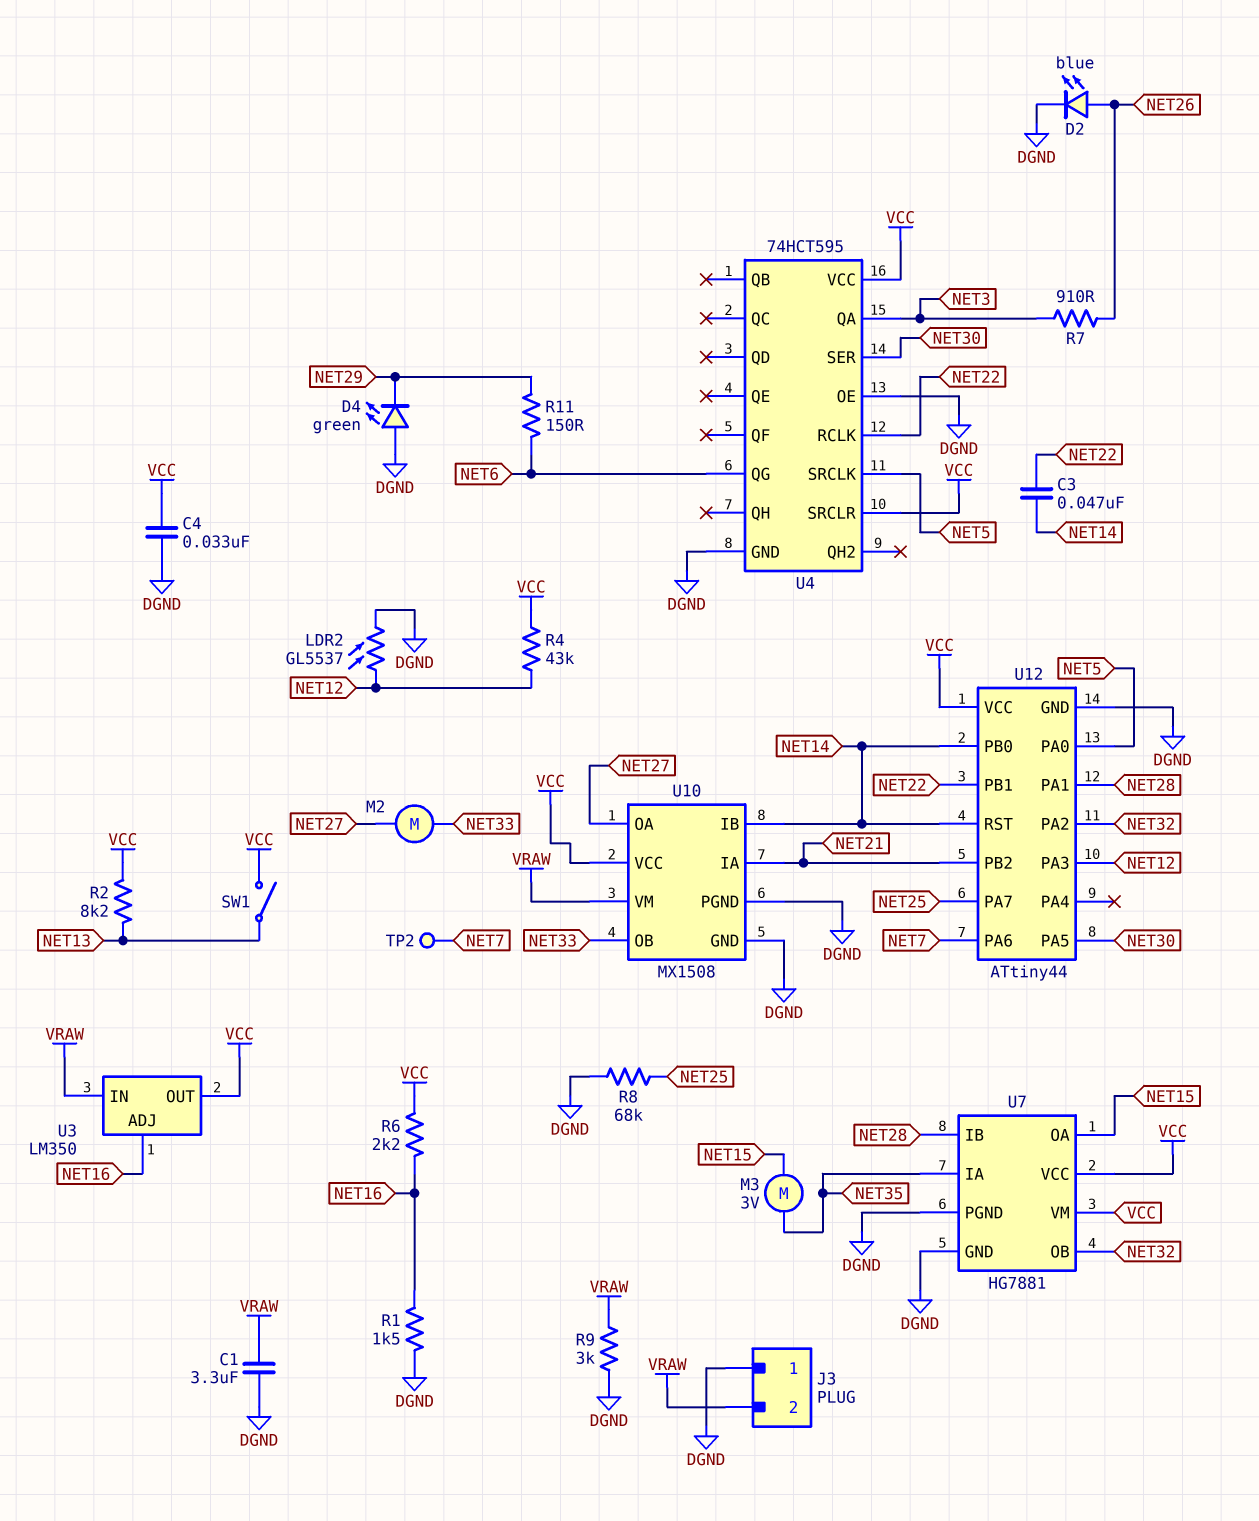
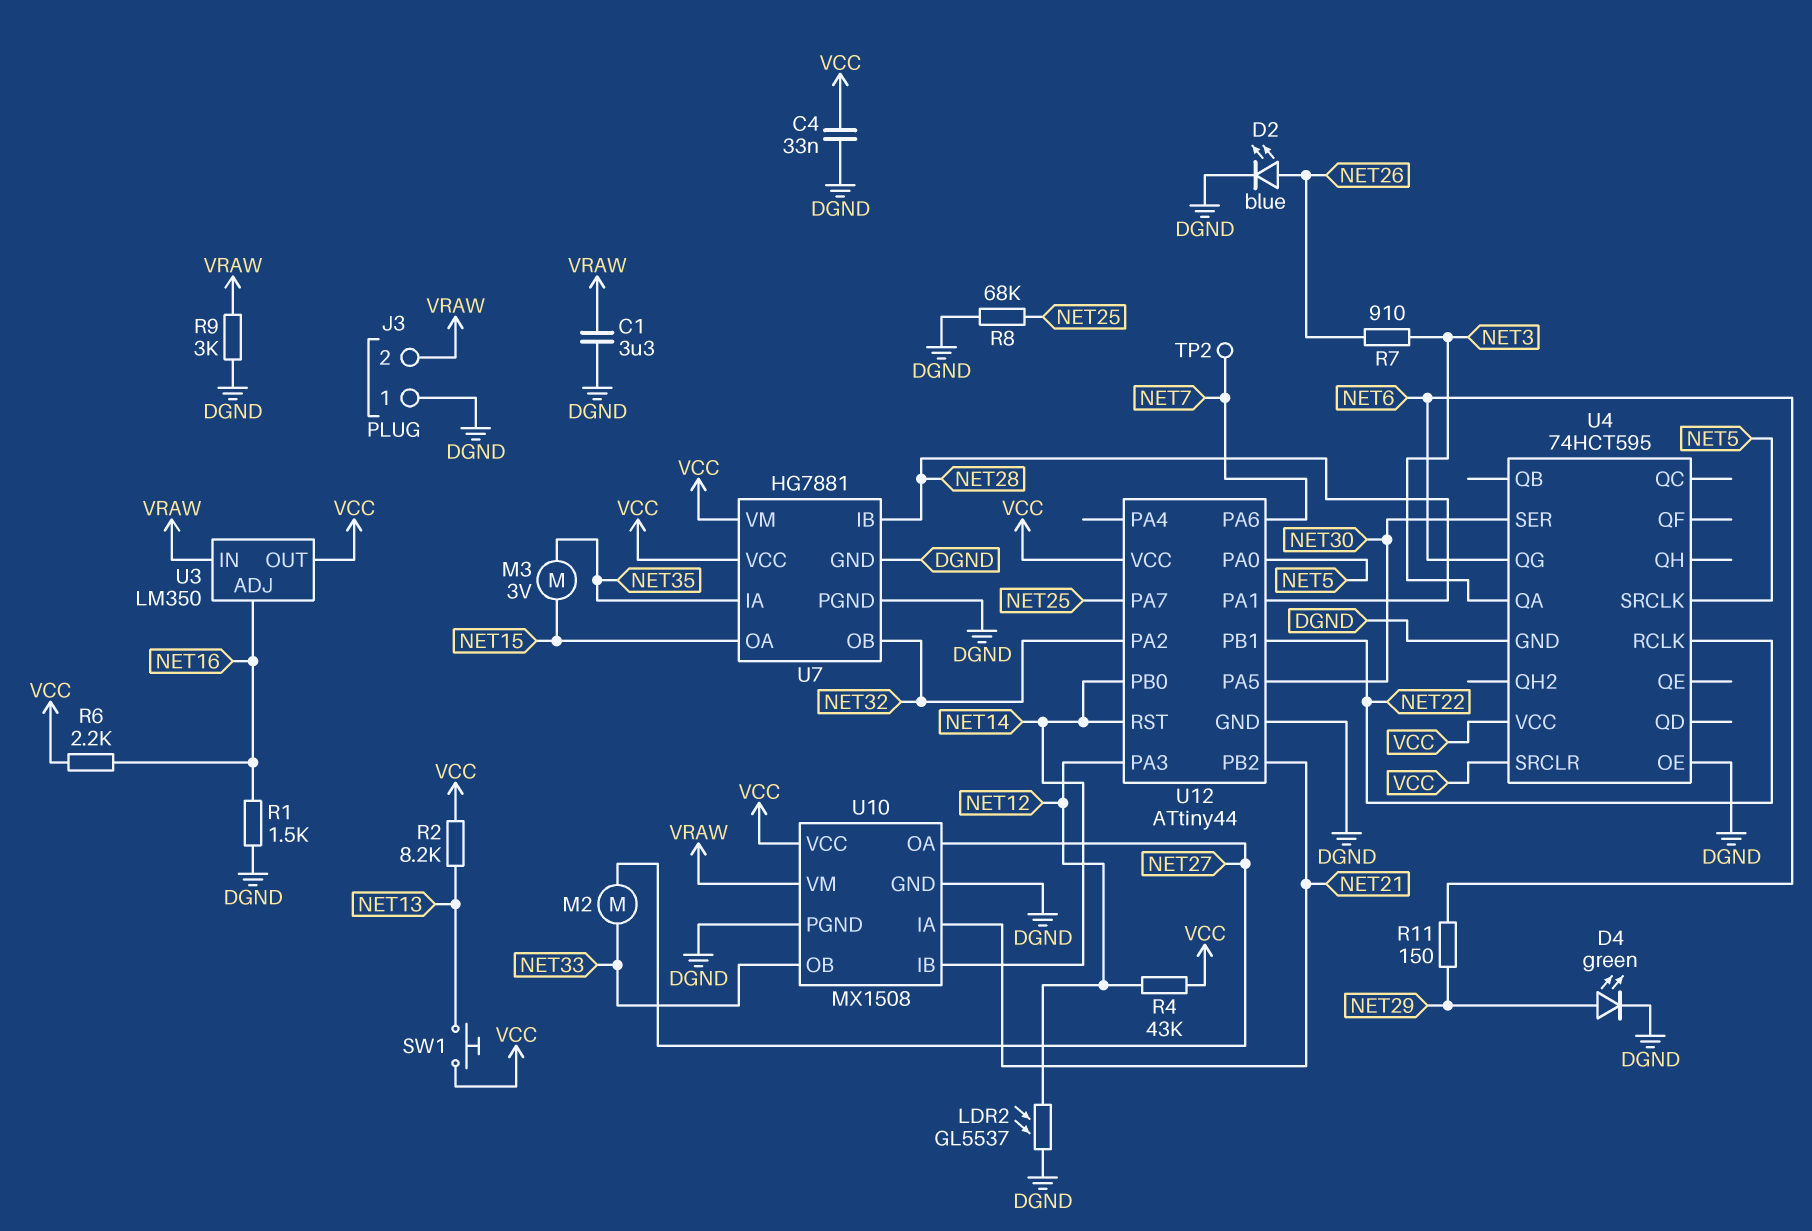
C3: 47nF (NET14, NET22) -> none
D4: LED green (A DGND, K NET29) -> LED green (A NET29, K DGND)
SW1: switch (NET13, VCC) -> button (NET13, VCC)

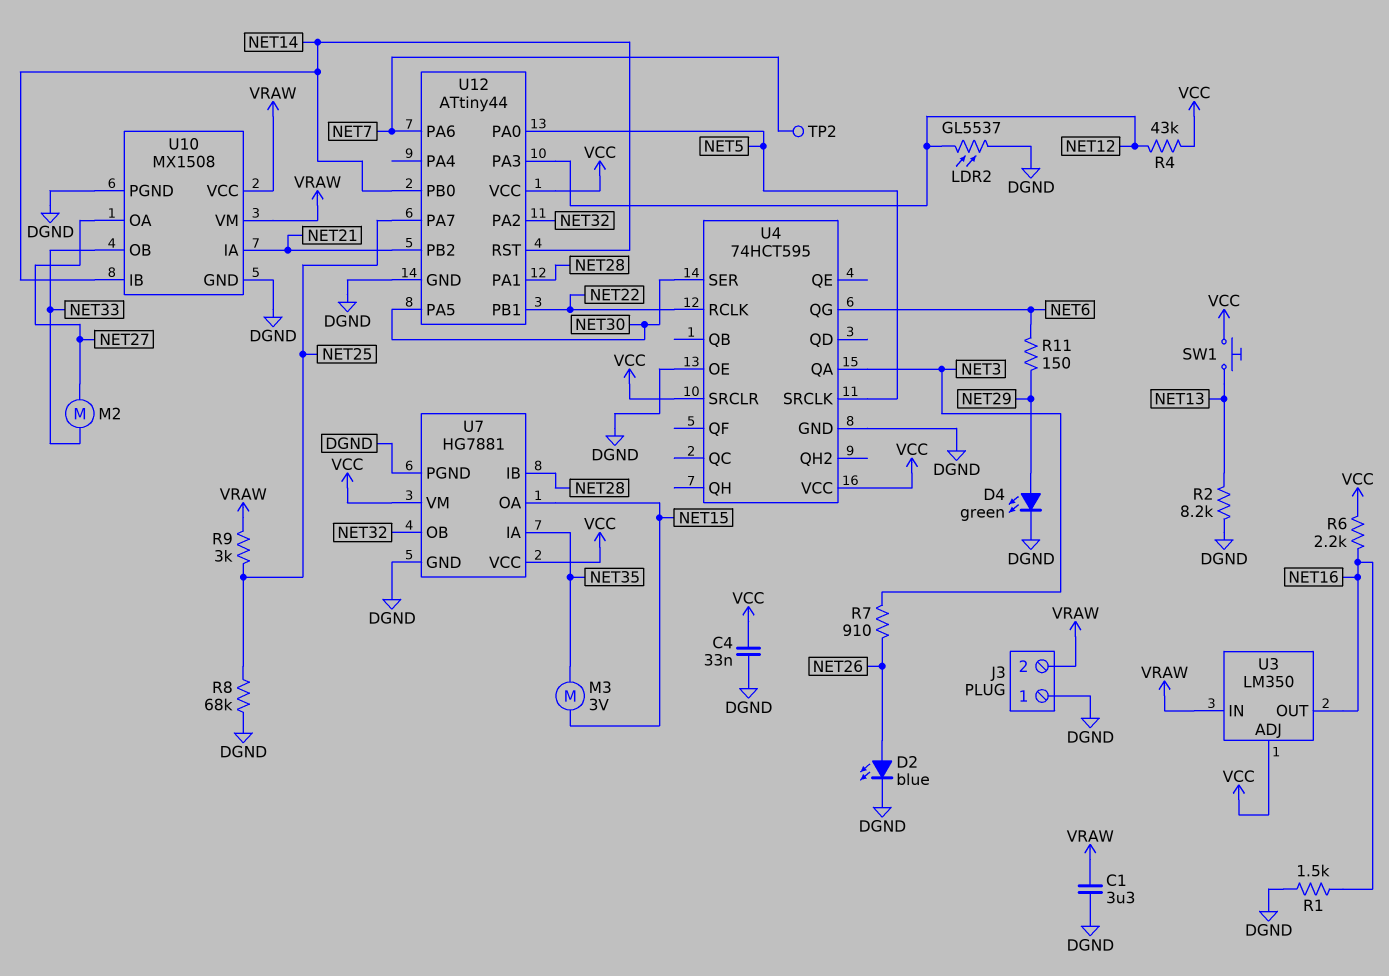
R2: 8.2k (NET13, VCC) -> 8.2k (DGND, NET13)
R9: 3k (DGND, VRAW) -> 3k (NET25, VRAW)
U3 pin ADJ: NET16 -> VCC
U3 pin OUT: VCC -> NET16
U10 pin VCC: VCC -> VRAW

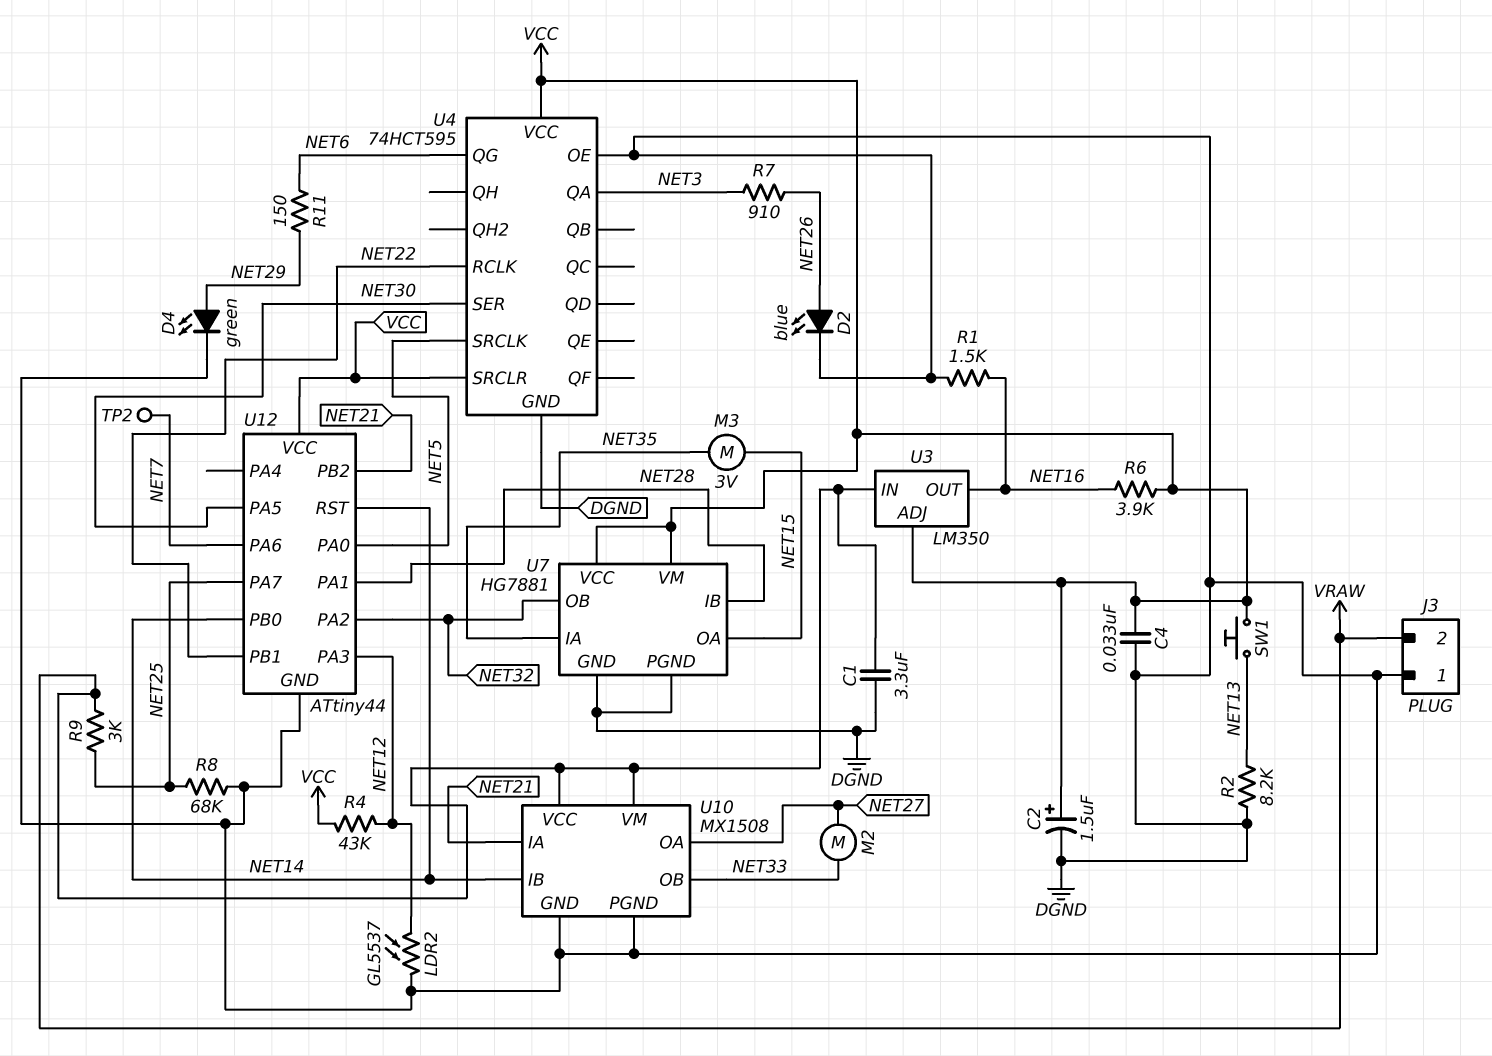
C2: none -> 1.5uF (plus VCC, minus DGND)
R6: 2.2k (NET16, VCC) -> 3.9k (NET16, VCC)

